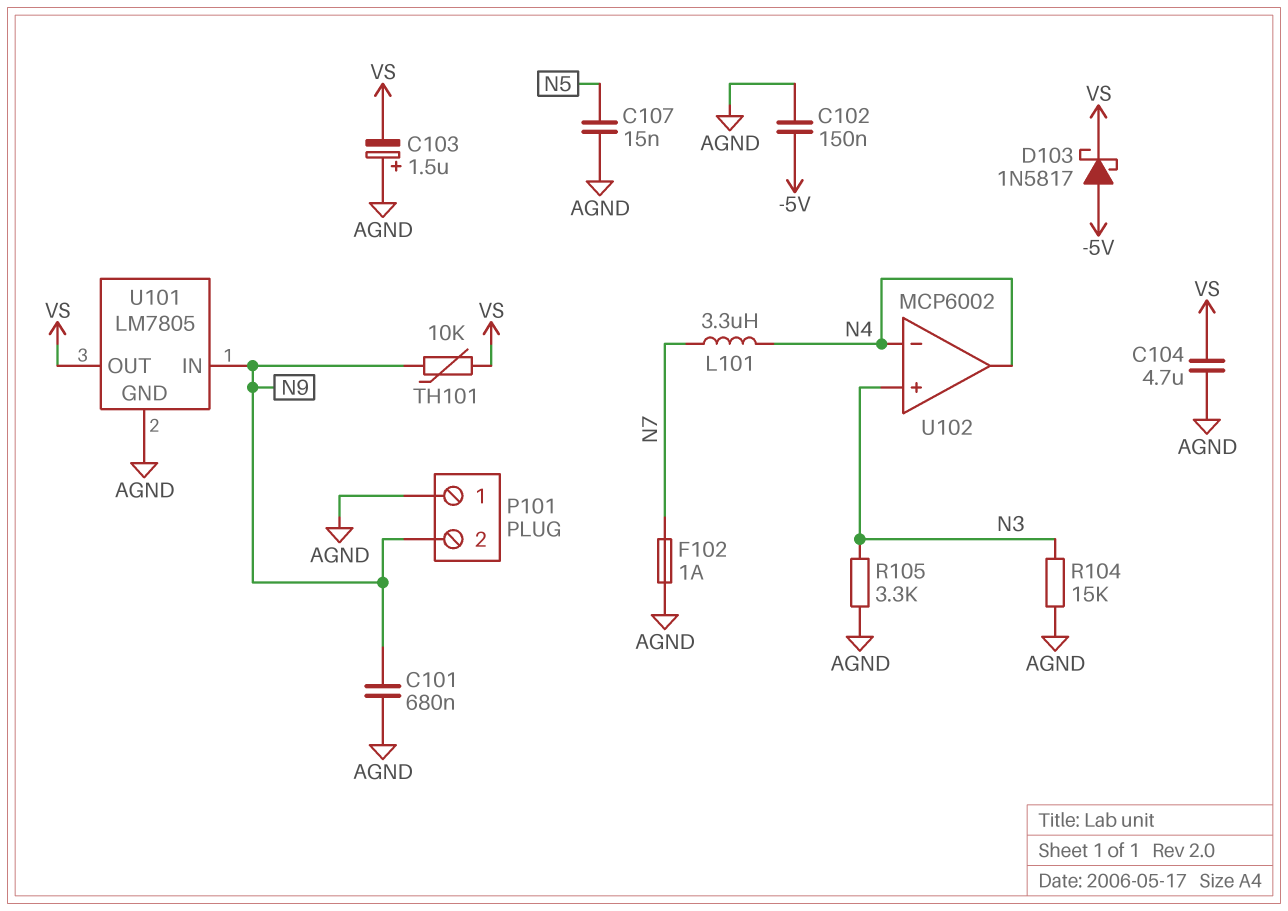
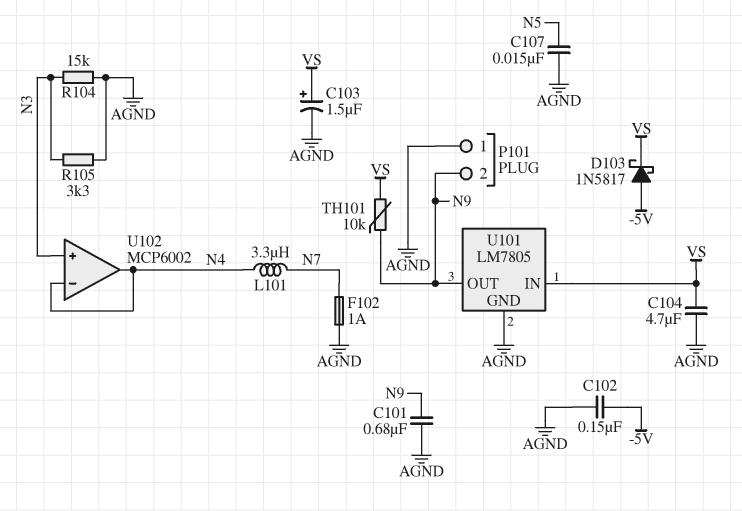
C103: 1.5uF (plus AGND, minus VS) -> 1.5uF (plus VS, minus AGND)
U101 pin IN: N9 -> VS
U101 pin OUT: VS -> N9

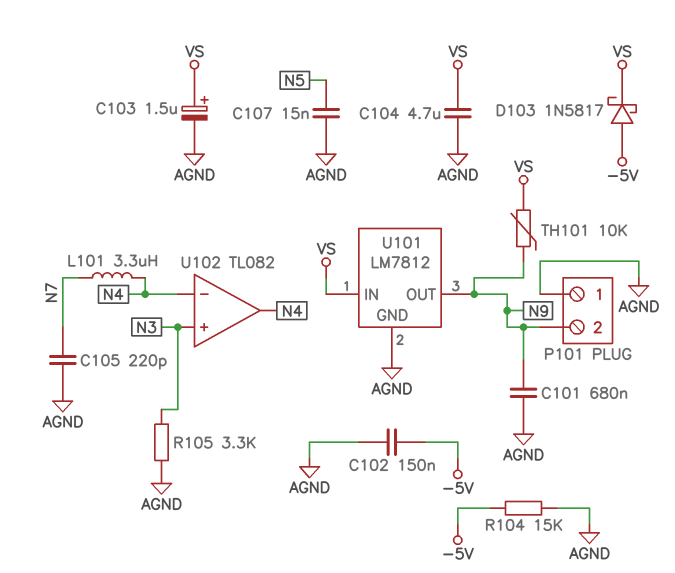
C105: none -> 220pF (AGND, N7)
F102: 1A (AGND, N7) -> none
R104: 15k (AGND, N3) -> 15k (-5V, AGND)
U101: LM7805 -> LM7812
U102: MCP6002 -> TL082

